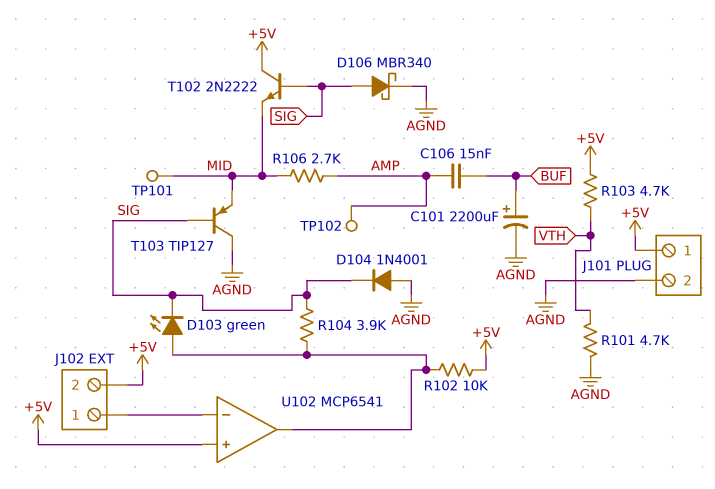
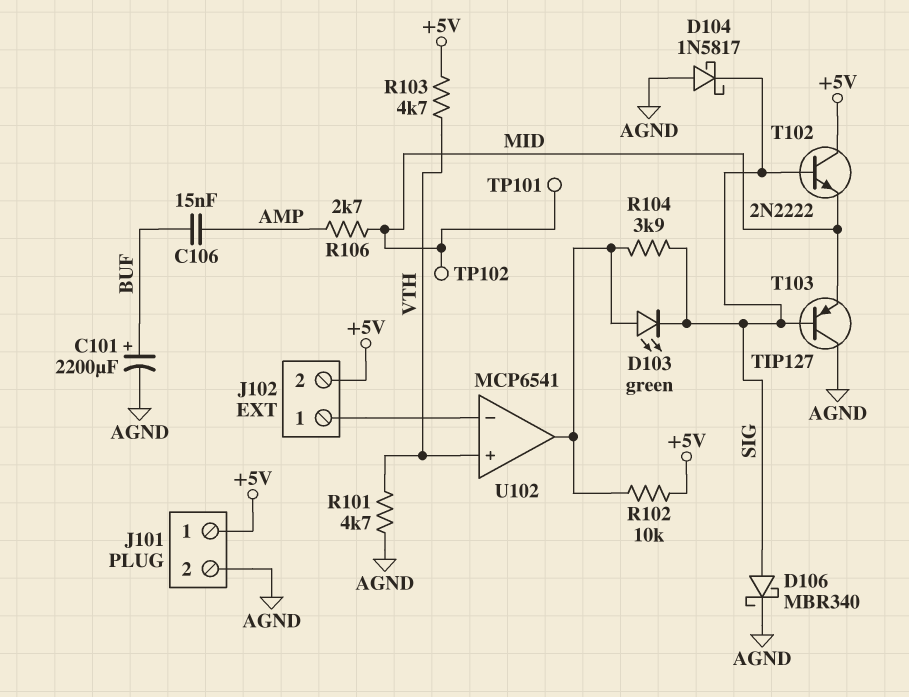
D104: diode 1N4001 (A AGND, K SIG) -> schottky 1N5817 (A AGND, K SIG)
TP102: test point (AMP) -> test point (MID)
U102 pin in+: +5V -> VTH

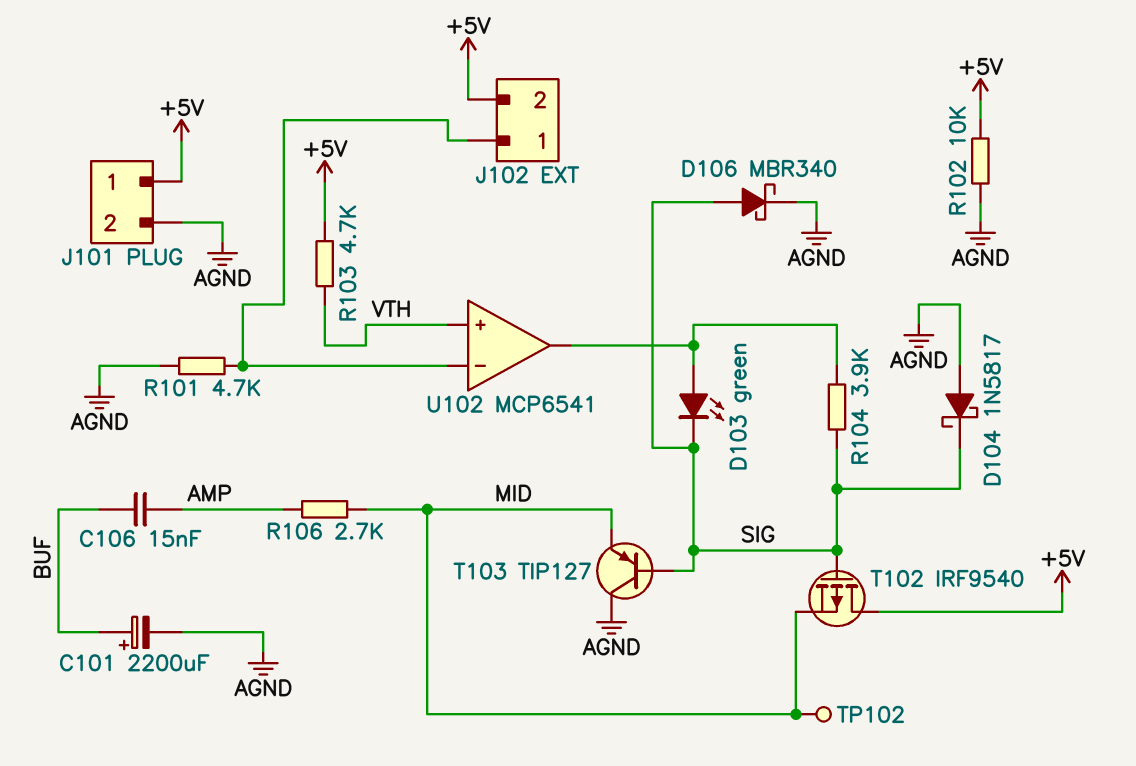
R101: 4.7k (AGND, VTH) -> 4.7k (AGND, J102/1)
R102: 10k (+5V, U102/out) -> 10k (+5V, AGND)
T102: NPN 2N2222 (B SIG, C +5V, E MID) -> PMOS IRF9540 (G SIG, D +5V, S MID)
TP101: test point (MID) -> none

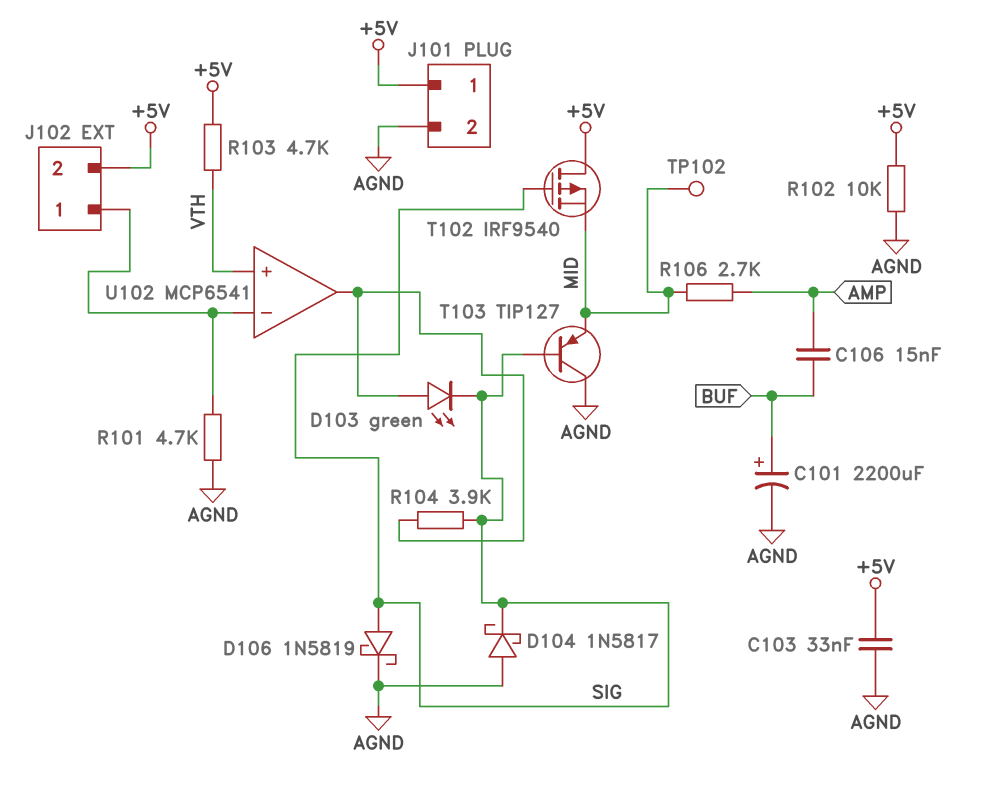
C103: none -> 33nF (+5V, AGND)
D106: schottky MBR340 (A SIG, K AGND) -> schottky 1N5819 (A SIG, K AGND)

